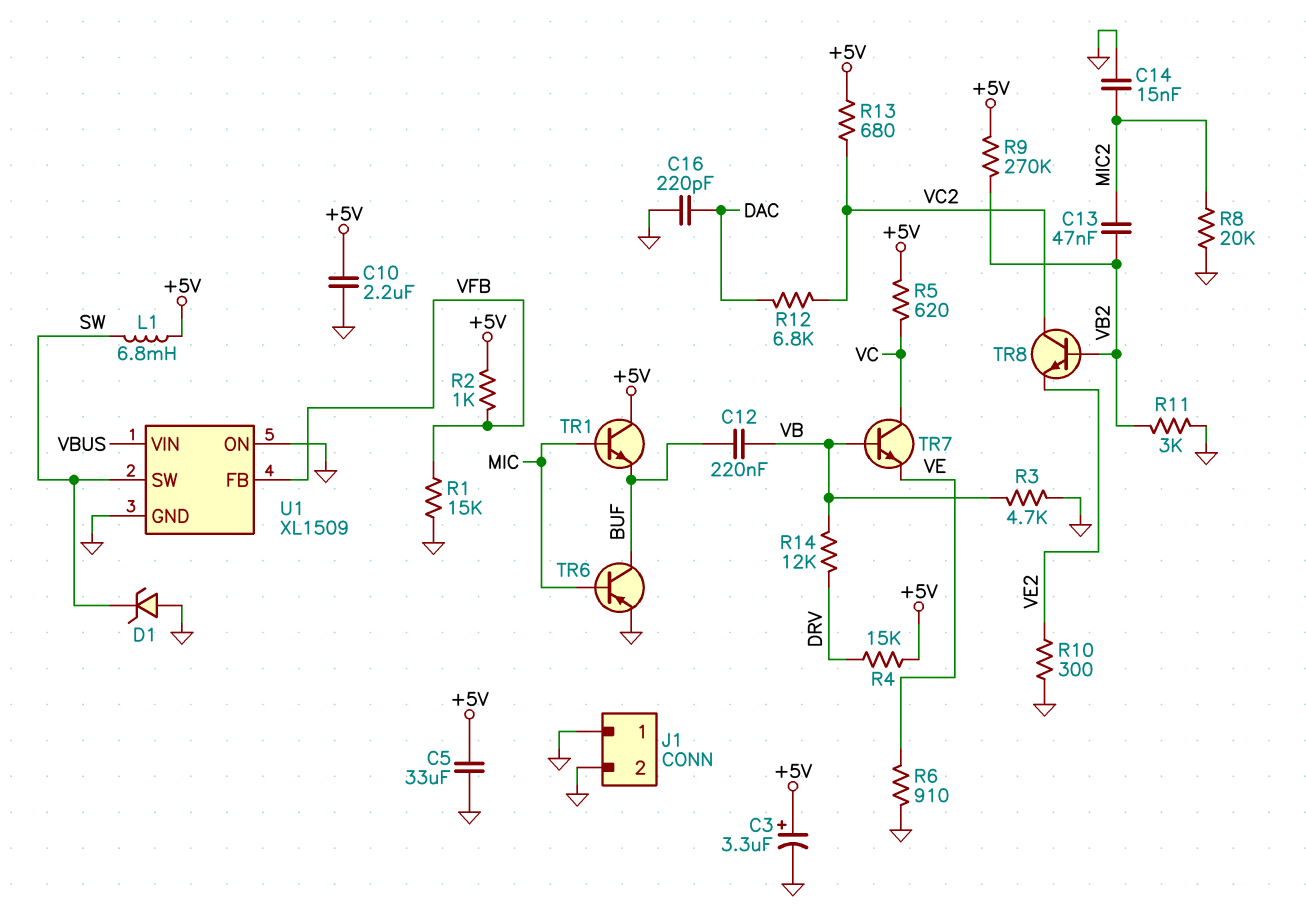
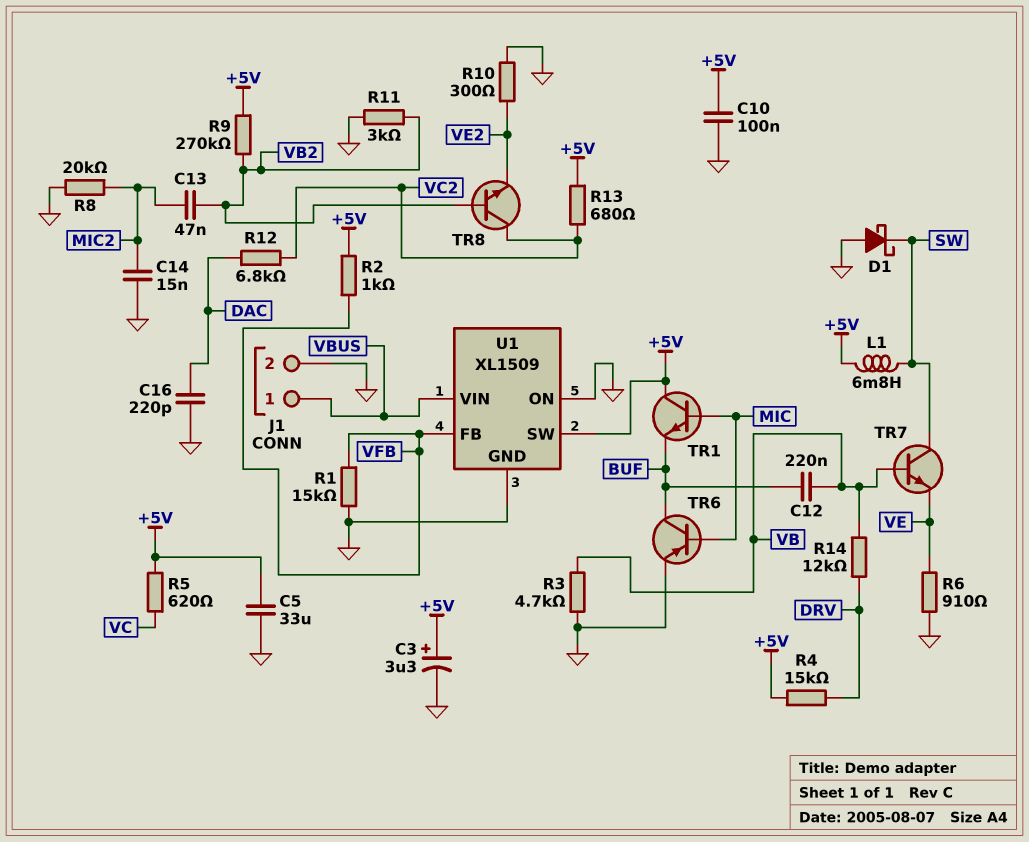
C10: 2.2uF (+5V, GND) -> 100nF (+5V, GND)
D1: zener (A GND, K SW) -> schottky (A GND, K SW)
J1 pin 1: GND -> VBUS
TR7: NPN (B VB, C VC, E VE) -> NPN (B VB, C SW, E VE)
U1 pin SW: SW -> +5V

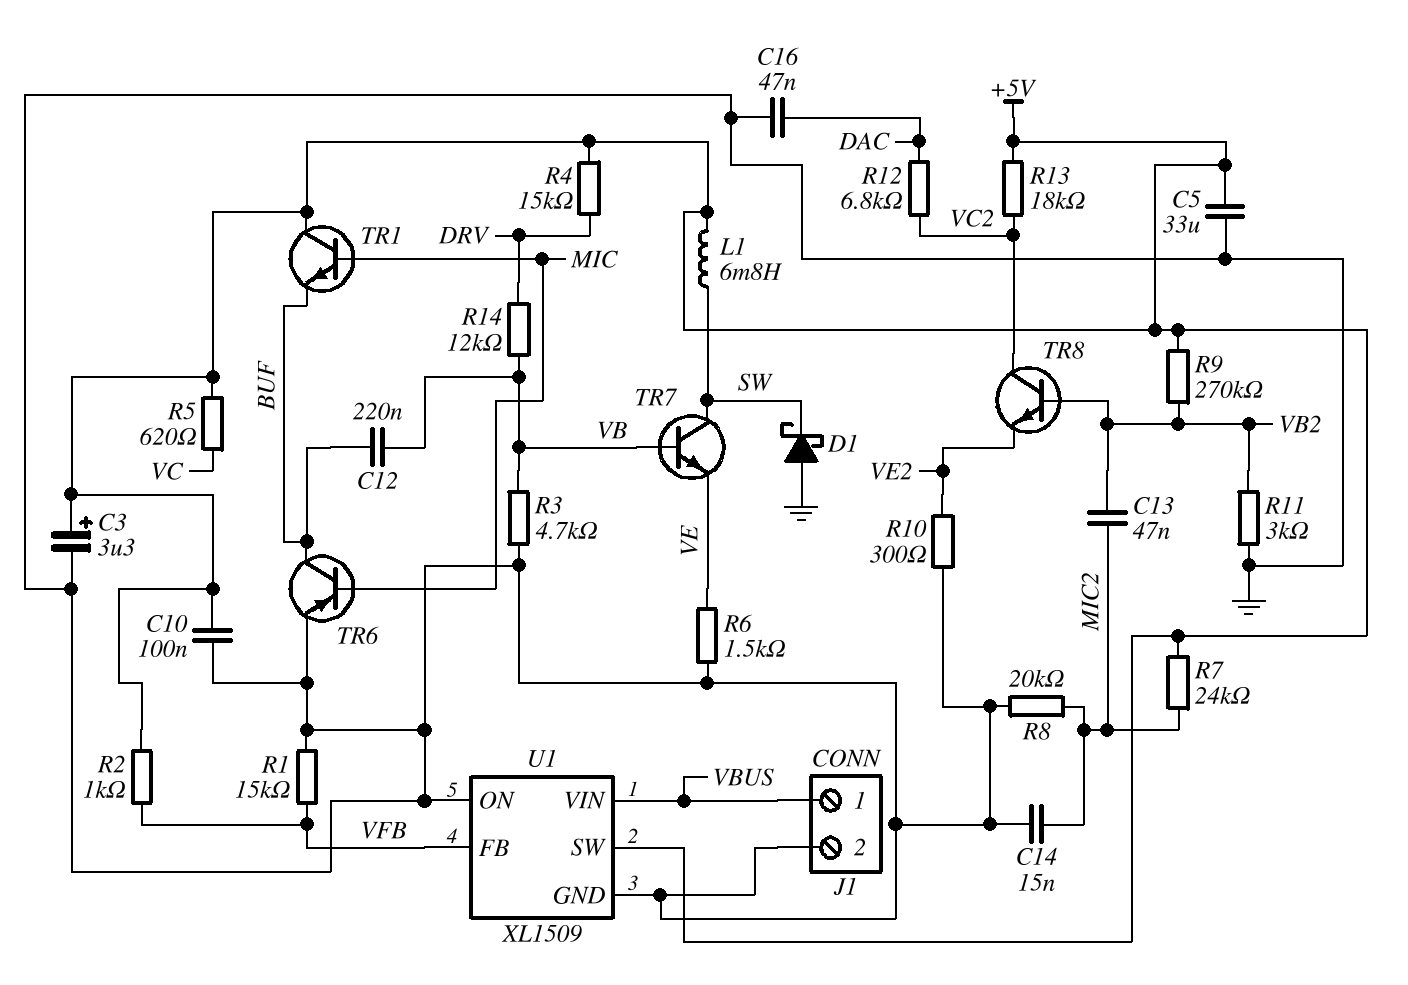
C16: 220pF (DAC, GND) -> 47nF (DAC, GND)
R6: 910 (GND, VE) -> 1.5k (GND, VE)
R7: none -> 24k (+5V, MIC2)
R13: 680 (+5V, VC2) -> 18k (+5V, VC2)

